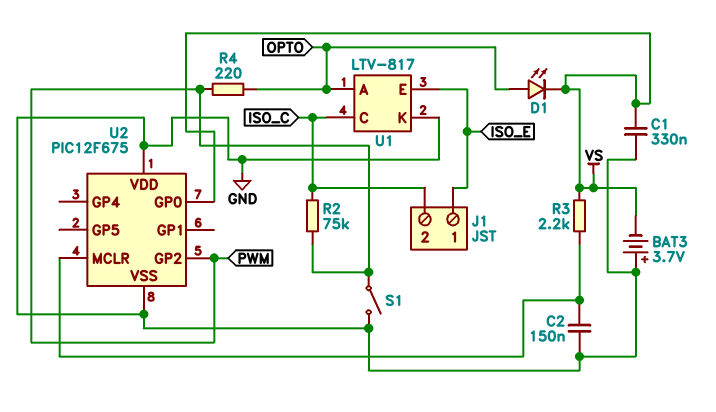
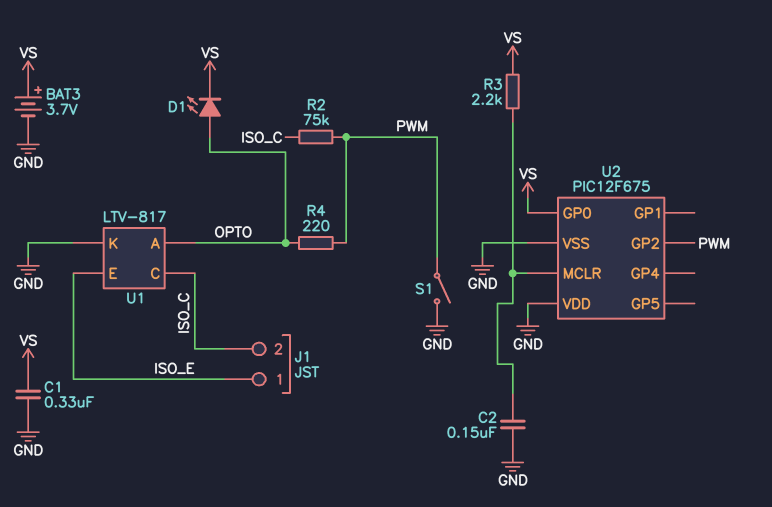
BAT3: 3.7V (plus GND, minus VS) -> 3.7V (plus VS, minus GND)

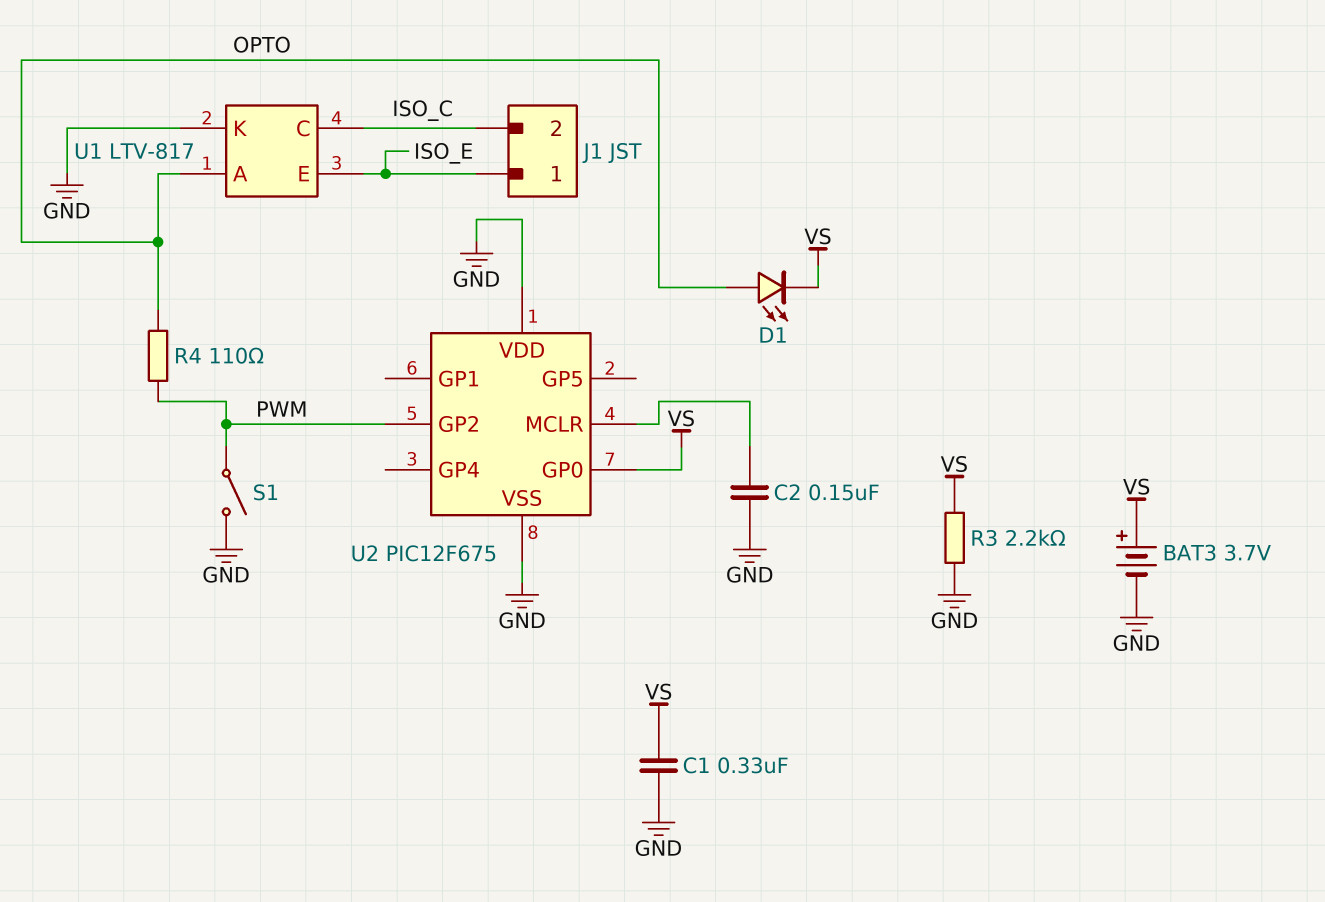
R2: 75k (ISO_C, PWM) -> none
R3: 2.2k (U2/MCLR, VS) -> 2.2k (GND, VS)
R4: 220 (OPTO, PWM) -> 110 (OPTO, PWM)

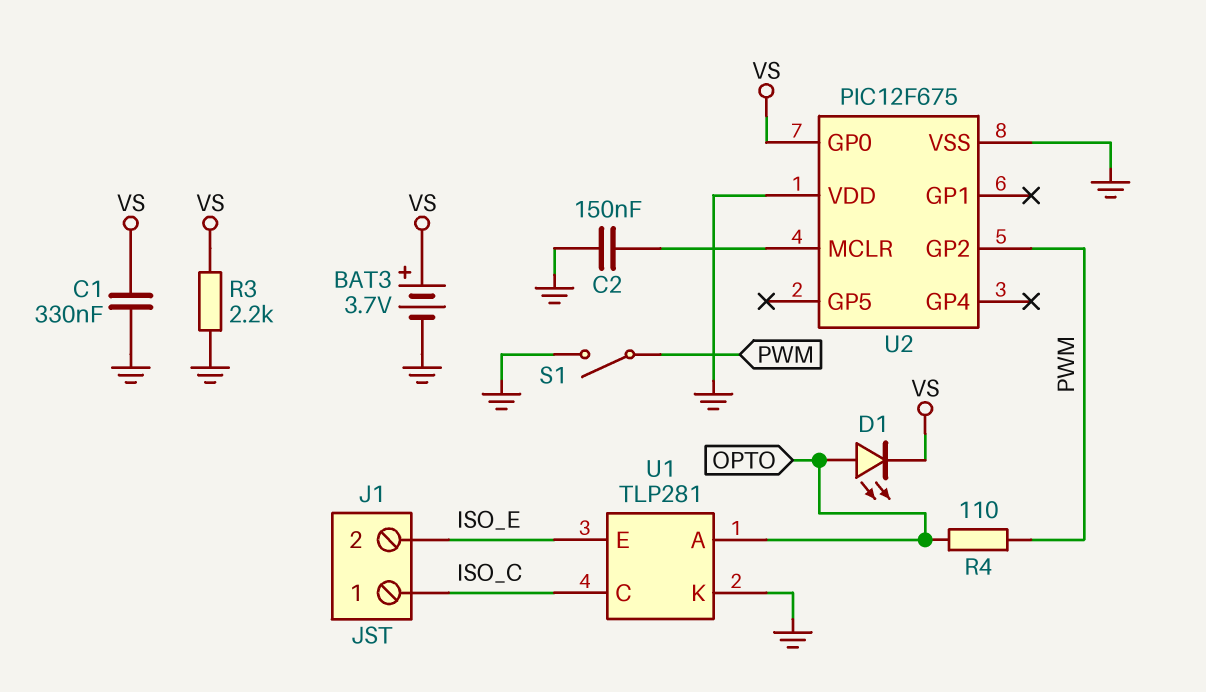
J1 pin 1: ISO_E -> ISO_C
J1 pin 2: ISO_C -> ISO_E
U1: LTV-817 -> TLP281

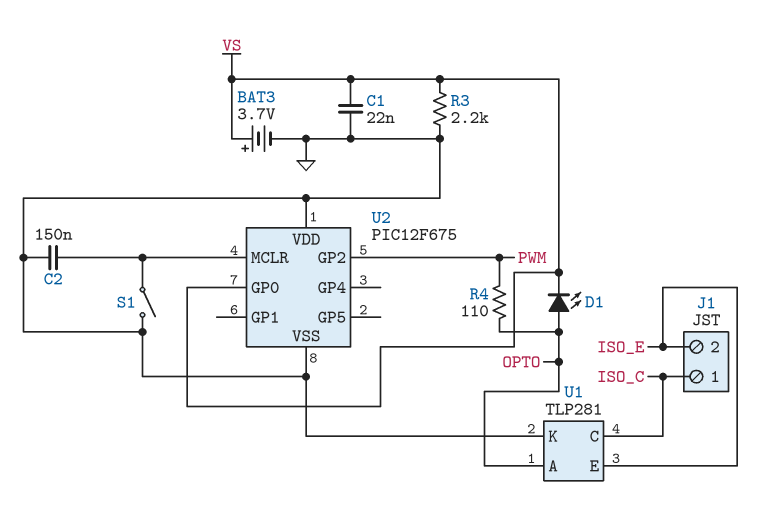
C1: 330nF (GND, VS) -> 22nF (GND, VS)
S1: switch (GND, PWM) -> switch (GND, U2/MCLR)

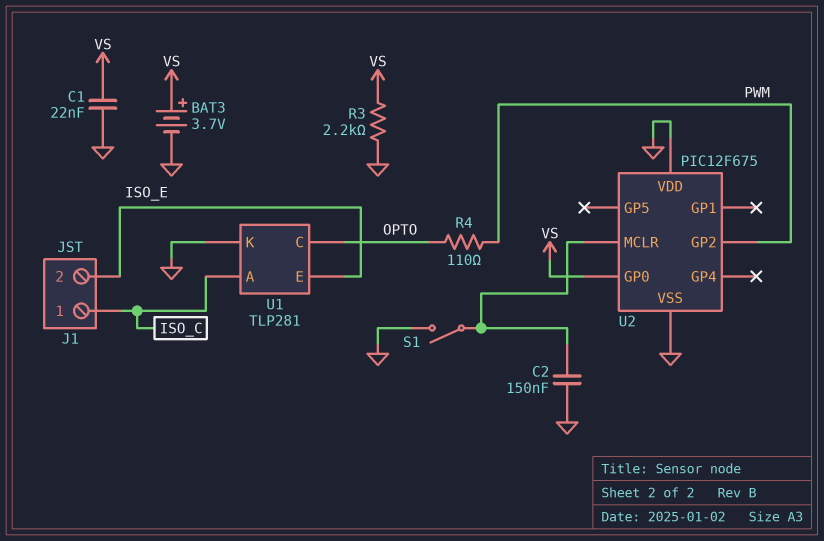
D1: LED (A OPTO, K VS) -> none
U1 pin A: OPTO -> ISO_C
U1 pin C: ISO_C -> OPTO

